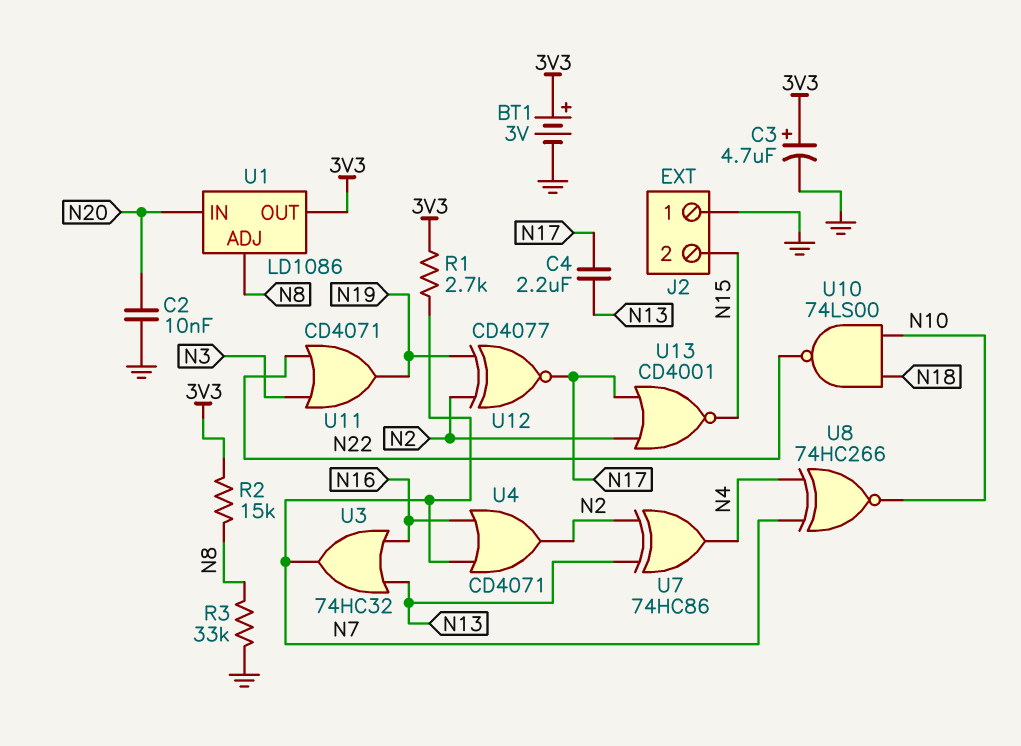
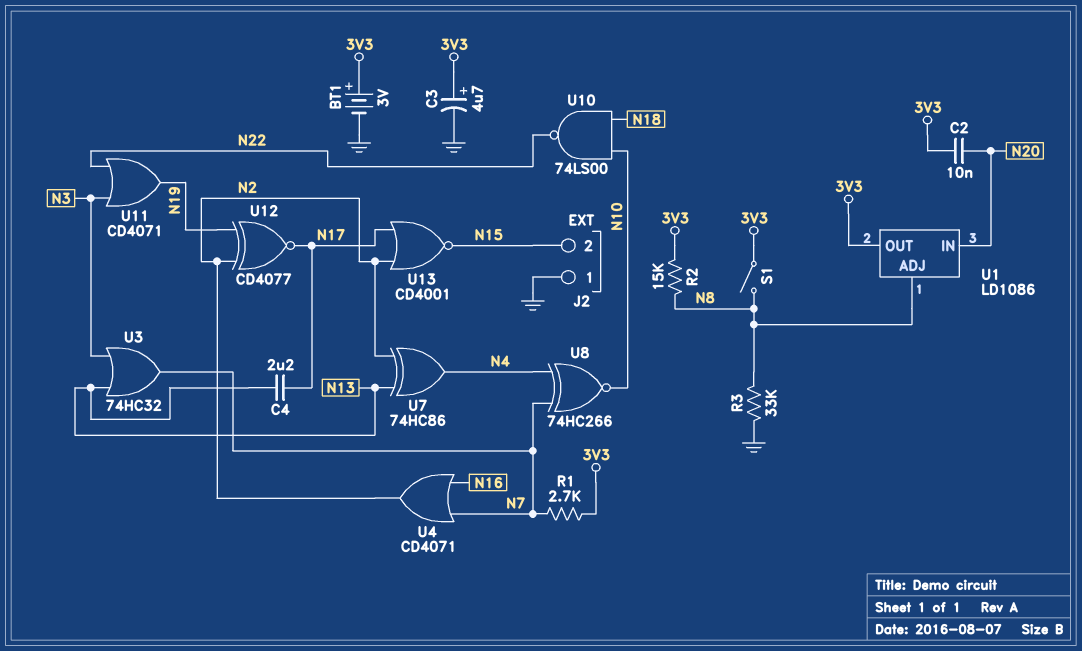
C2: 10nF (GND, N20) -> 10nF (3V3, N20)
S1: none -> switch (3V3, N8)
U3: OR 74HC32 (in N13, in N16, out N7) -> OR 74HC32 (in N3, in N13, out N7)

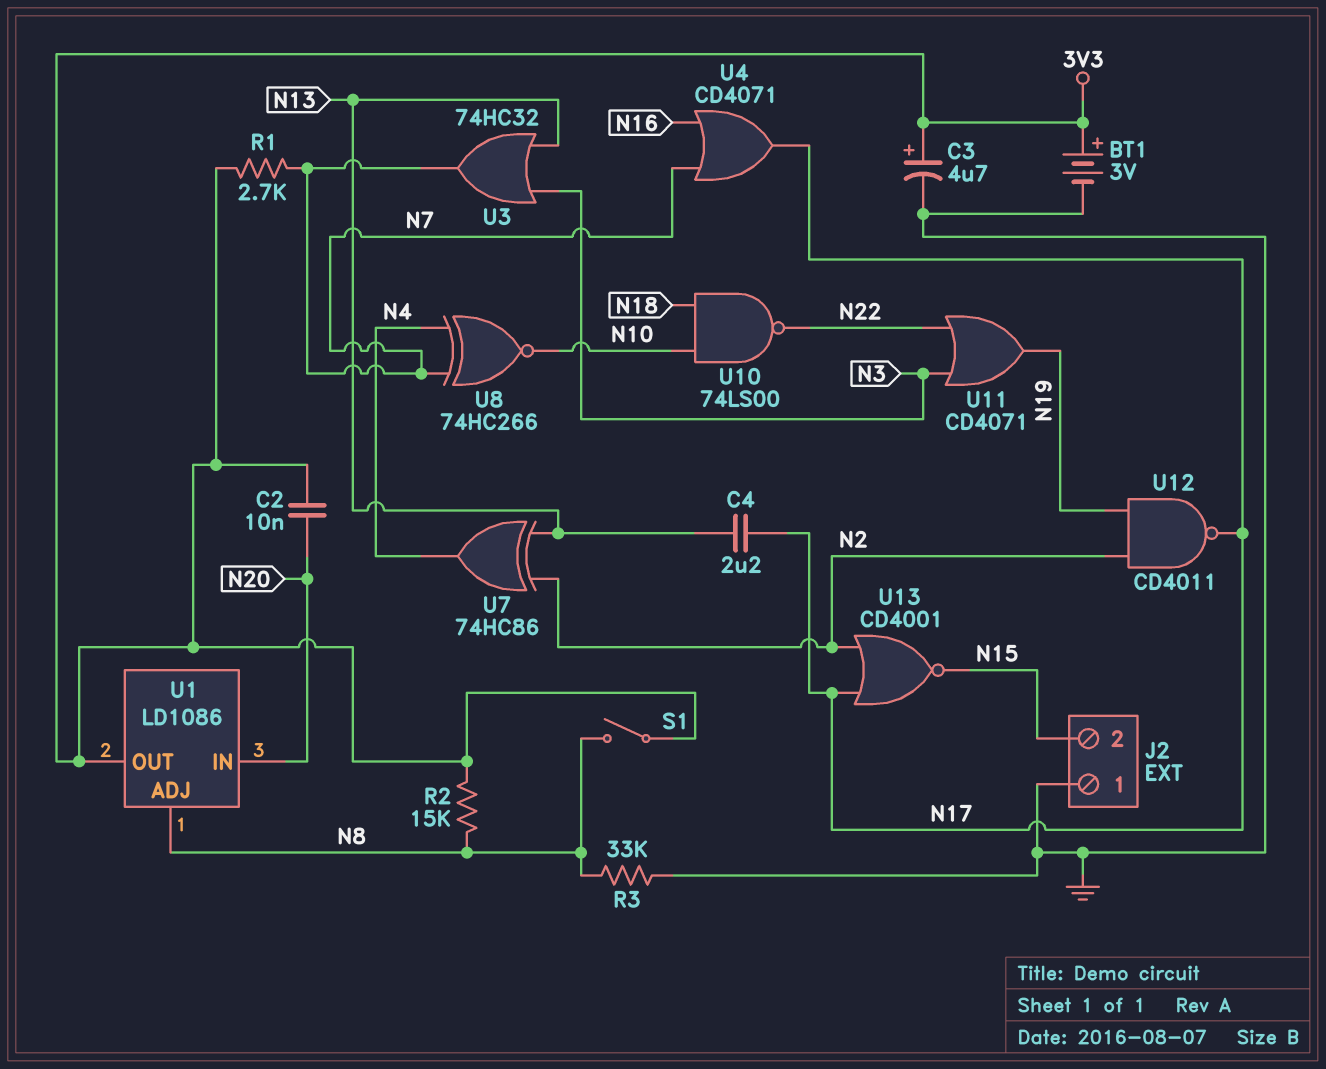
U4: OR CD4071 (in N7, in N16, out N2) -> OR CD4071 (in N7, in N16, out N17)
U12: XNOR CD4077 (in N2, in N19, out N17) -> NAND CD4011 (in N2, in N19, out N17)

